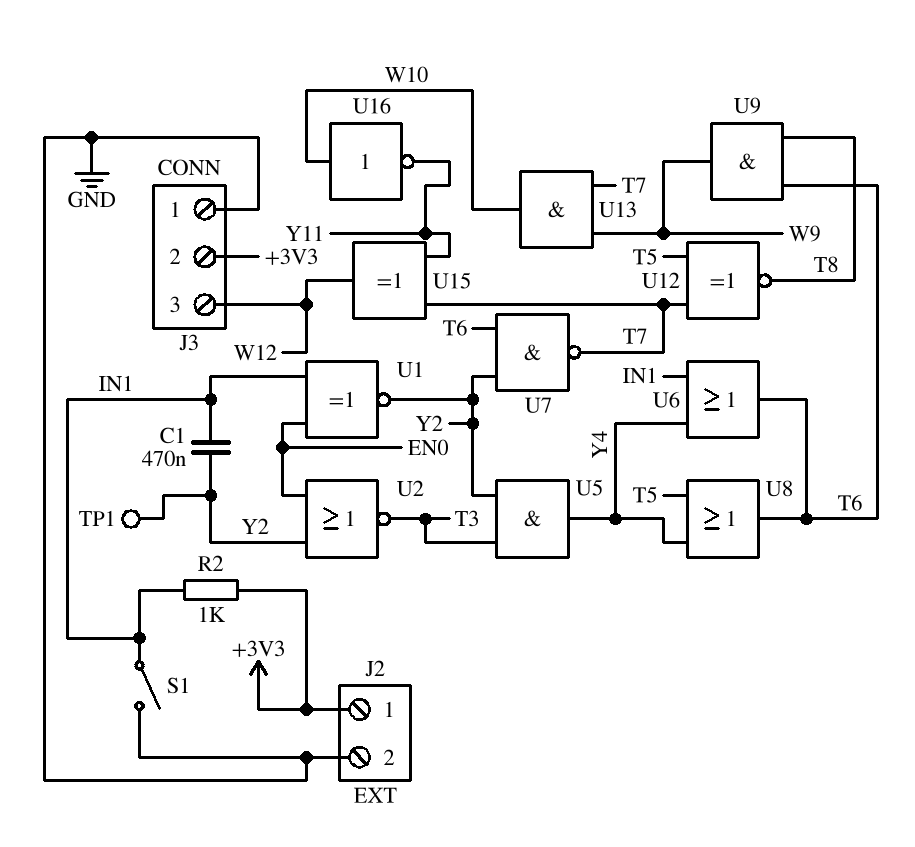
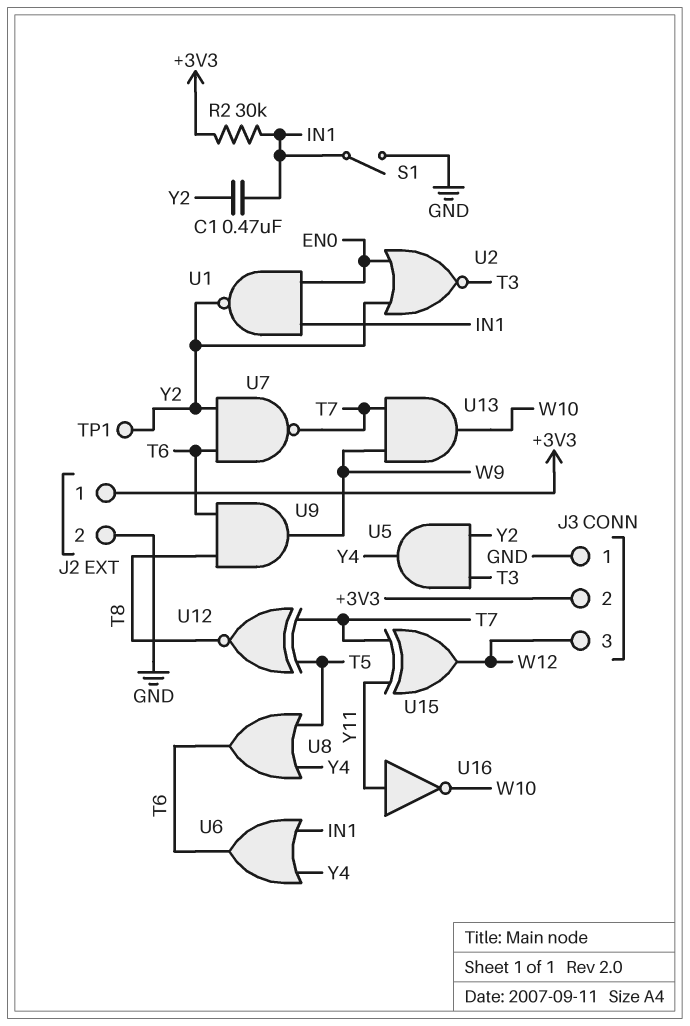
R2: 1k (+3V3, IN1) -> 30k (+3V3, IN1)
U1: XNOR (in EN0, in IN1, out Y2) -> NAND (in EN0, in IN1, out Y2)
U16: NOT (in W10, out Y11) -> NOT (in Y11, out W10)

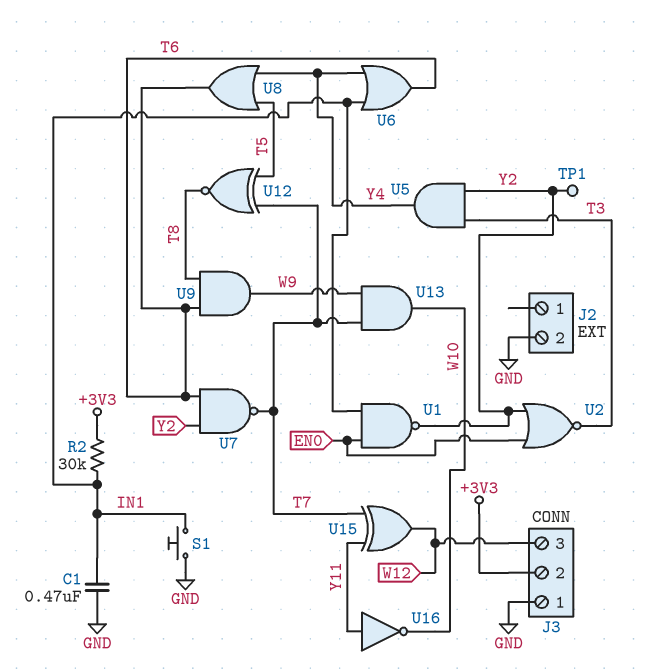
C1: 470nF (IN1, Y2) -> 470nF (GND, IN1)
J2 pin 1: +3V3 -> none
S1: switch (GND, IN1) -> button (GND, IN1)

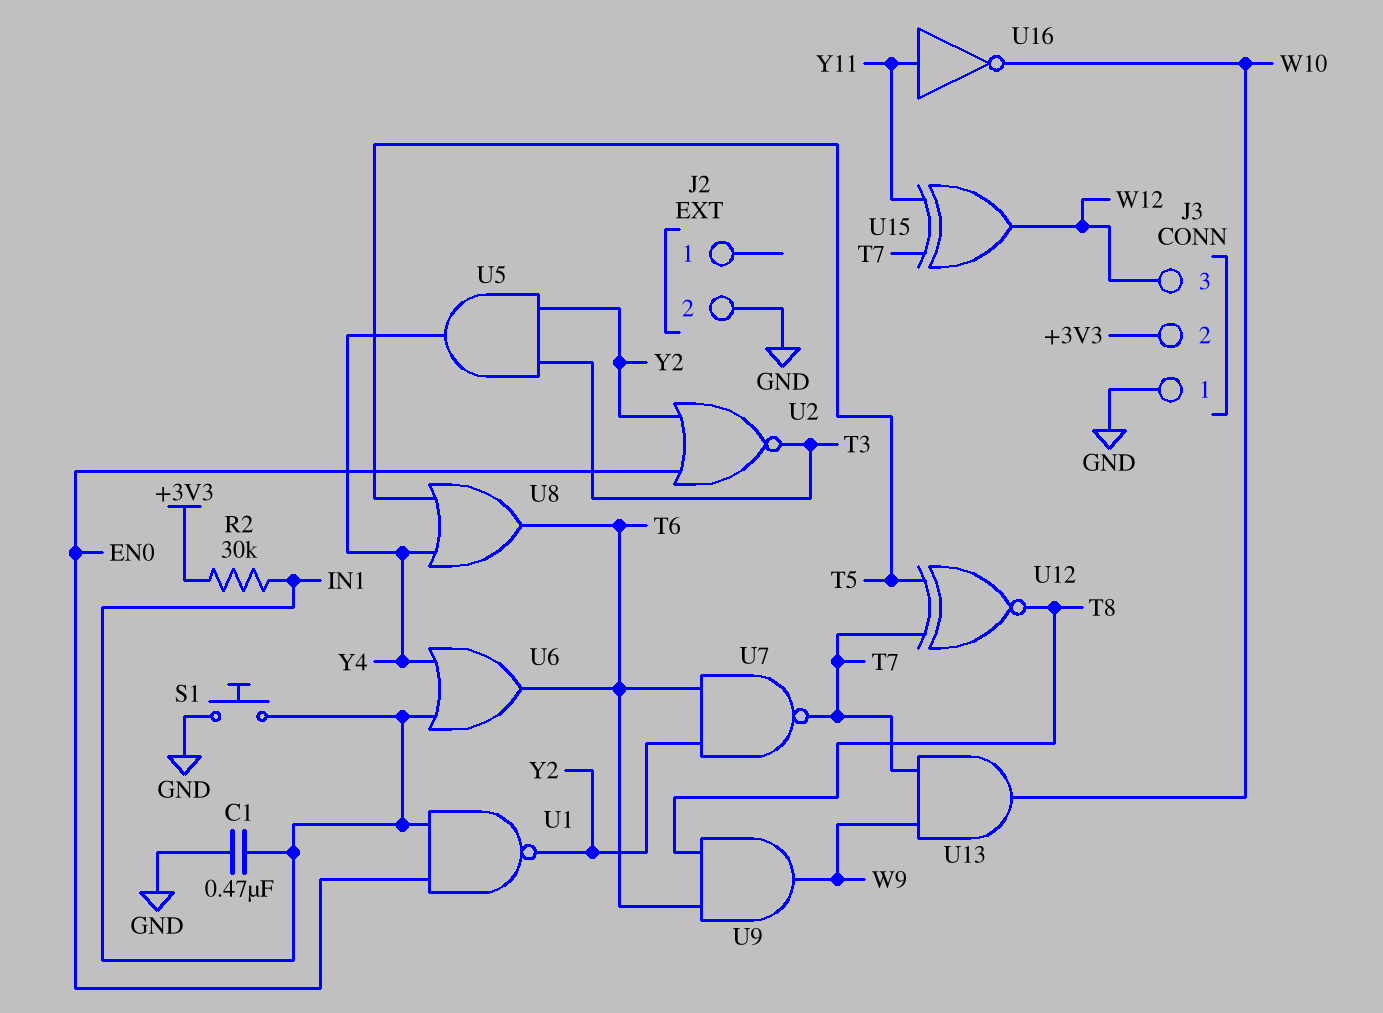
TP1: test point (Y2) -> none

